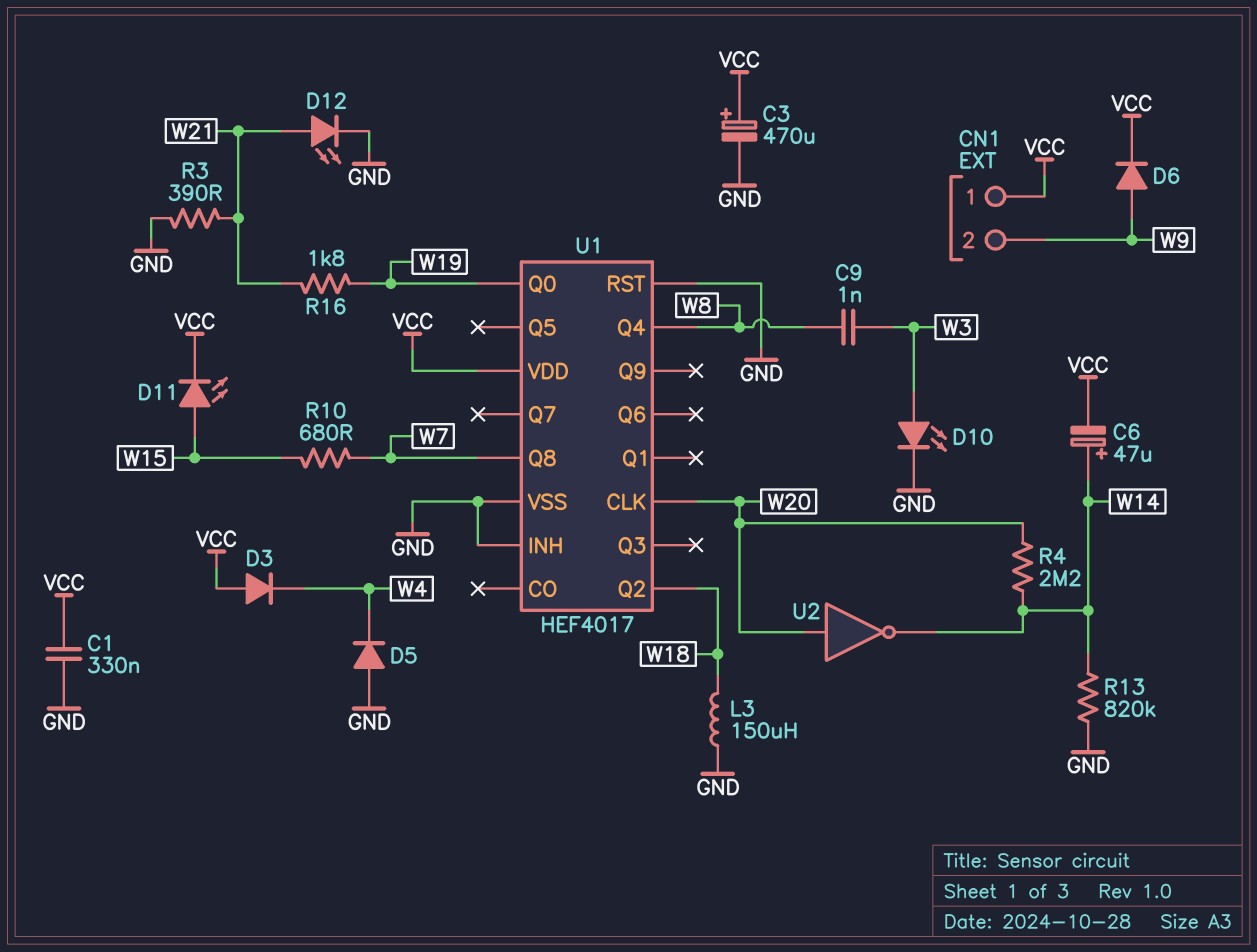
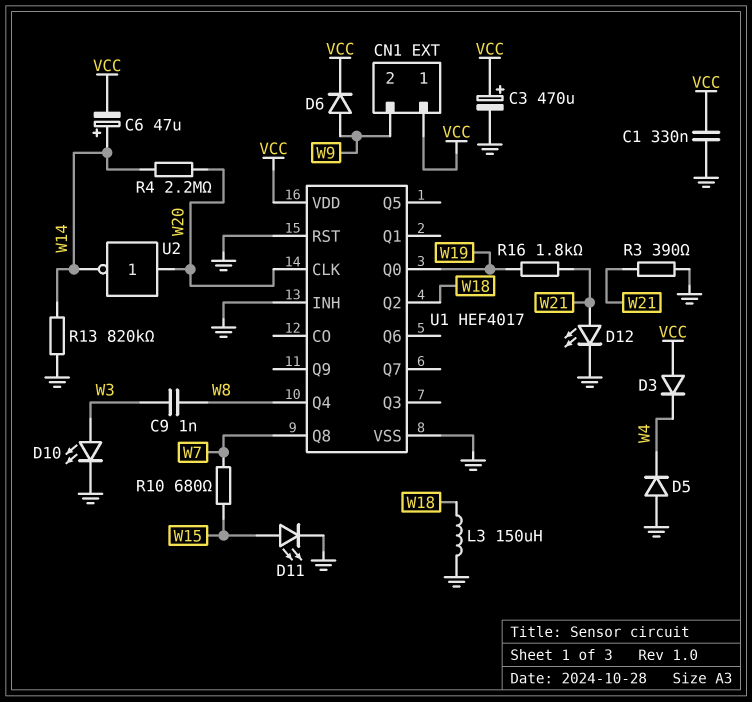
D11: LED (A W15, K VCC) -> LED (A W15, K GND)

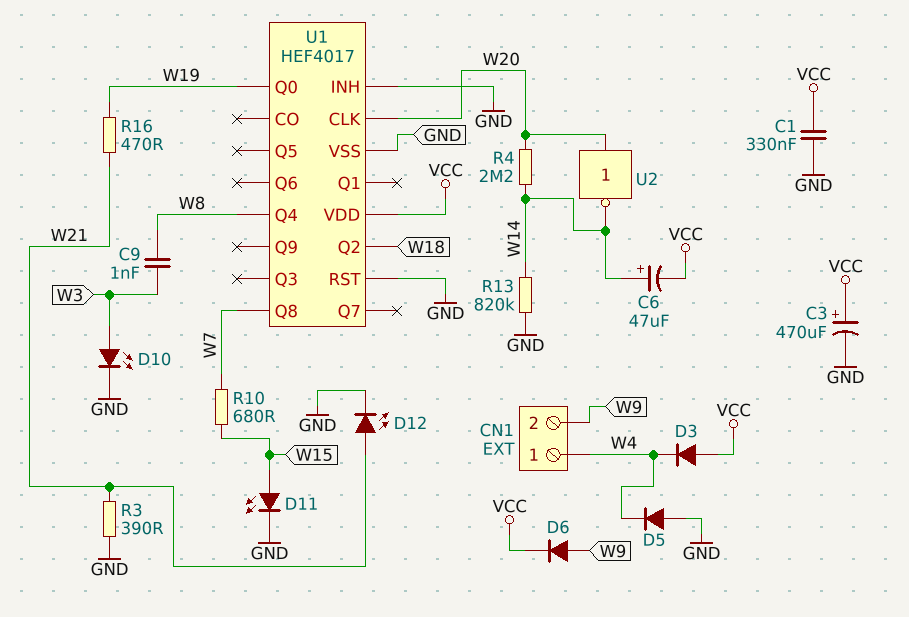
CN1 pin 1: VCC -> W4
L3: 150uH (GND, W18) -> none
R16: 1.8k (W19, W21) -> 470 (W19, W21)

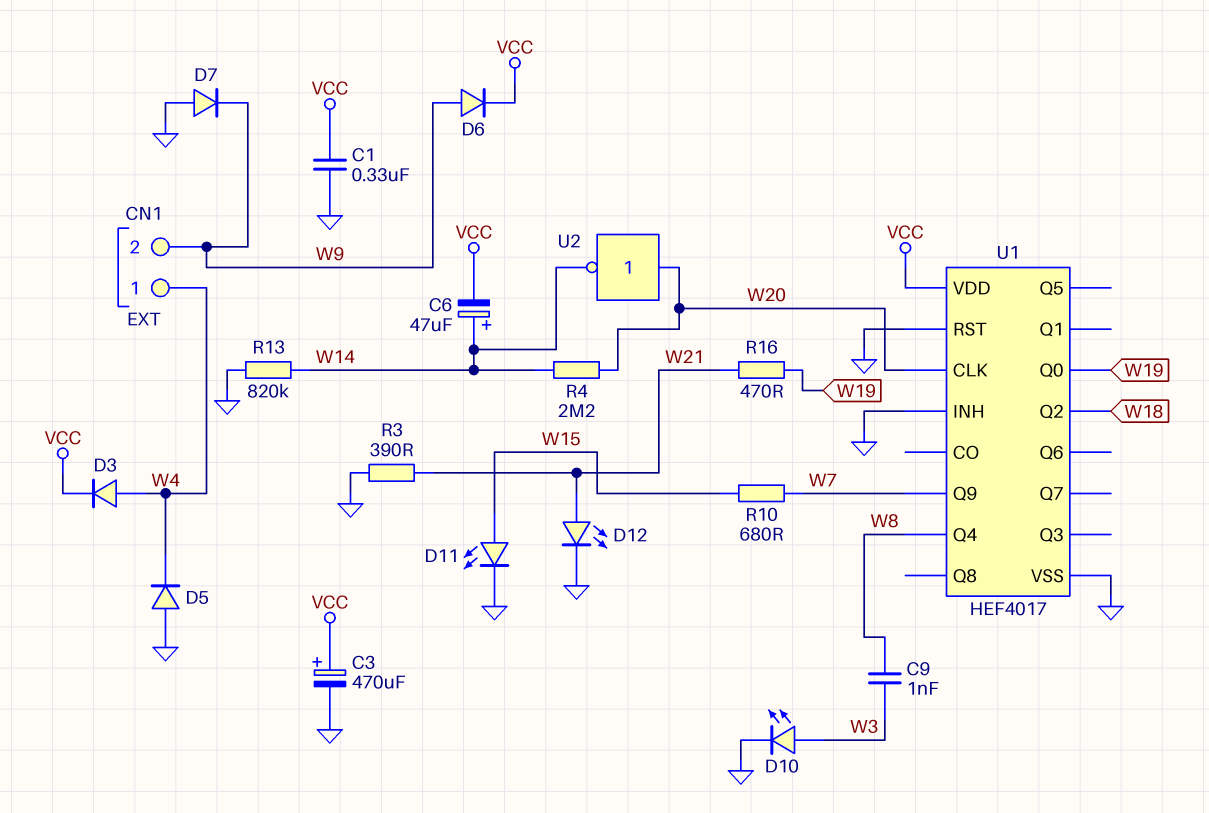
D3: diode (A VCC, K W4) -> diode (A W4, K VCC)
D7: none -> diode (A GND, K W9)
U1 pin Q8: W7 -> none
U1 pin Q9: none -> W7

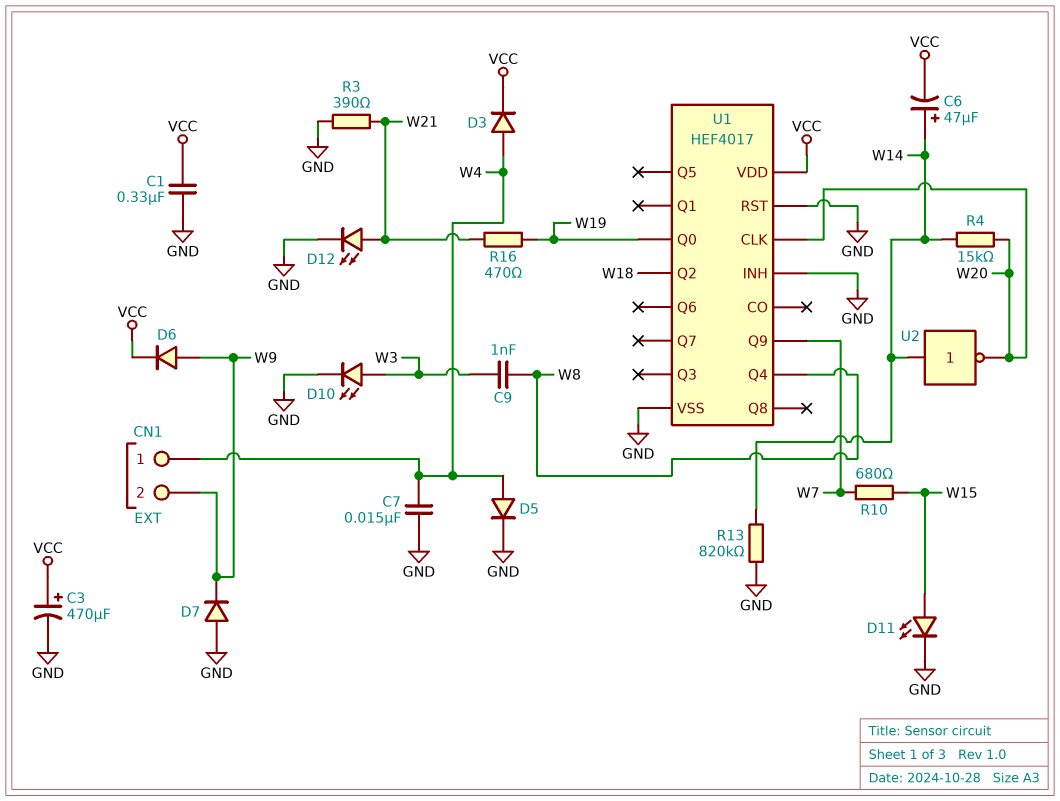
C7: none -> 15nF (GND, W4)
D5: diode (A GND, K W4) -> diode (A W4, K GND)
R4: 2.2M (W14, W20) -> 15k (W14, W20)
U2: NOT (in W20, out W14) -> NOT (in W14, out W20)

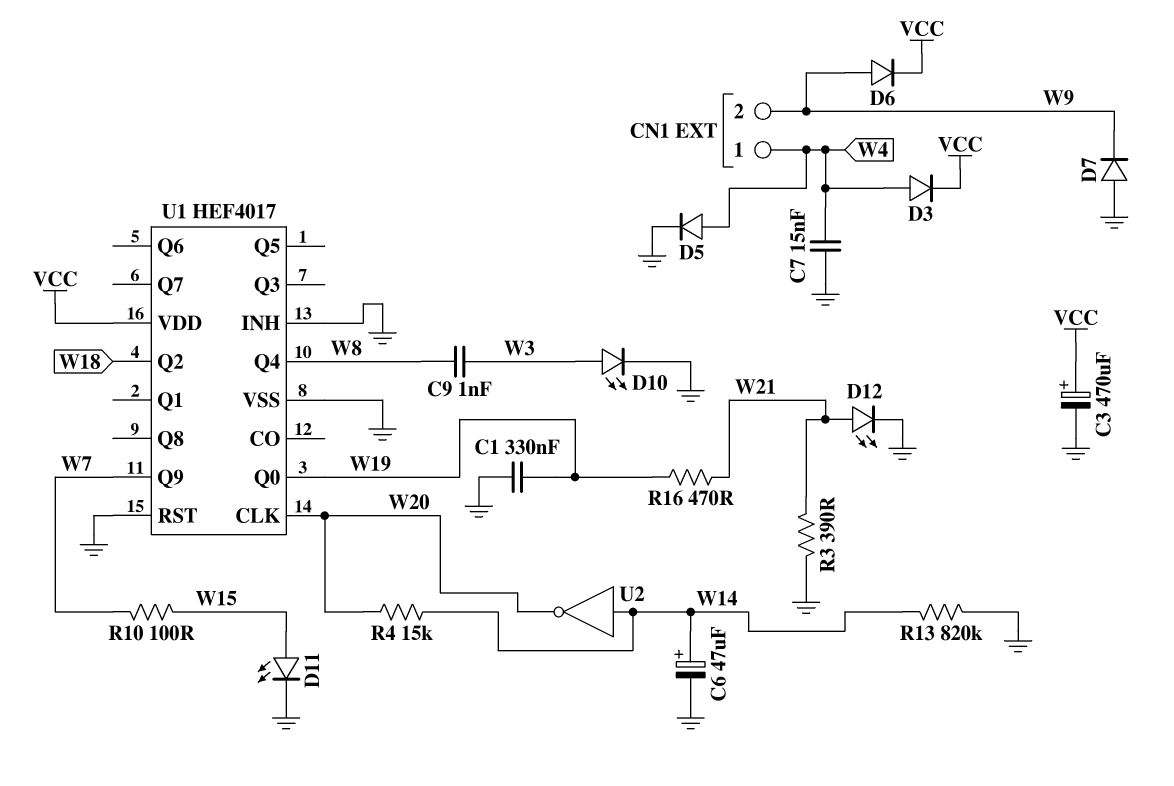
C1: 330nF (GND, VCC) -> 330nF (GND, W19)
C6: 47uF (plus W14, minus VCC) -> 47uF (plus W14, minus GND)
R10: 680 (W7, W15) -> 100 (W7, W15)

